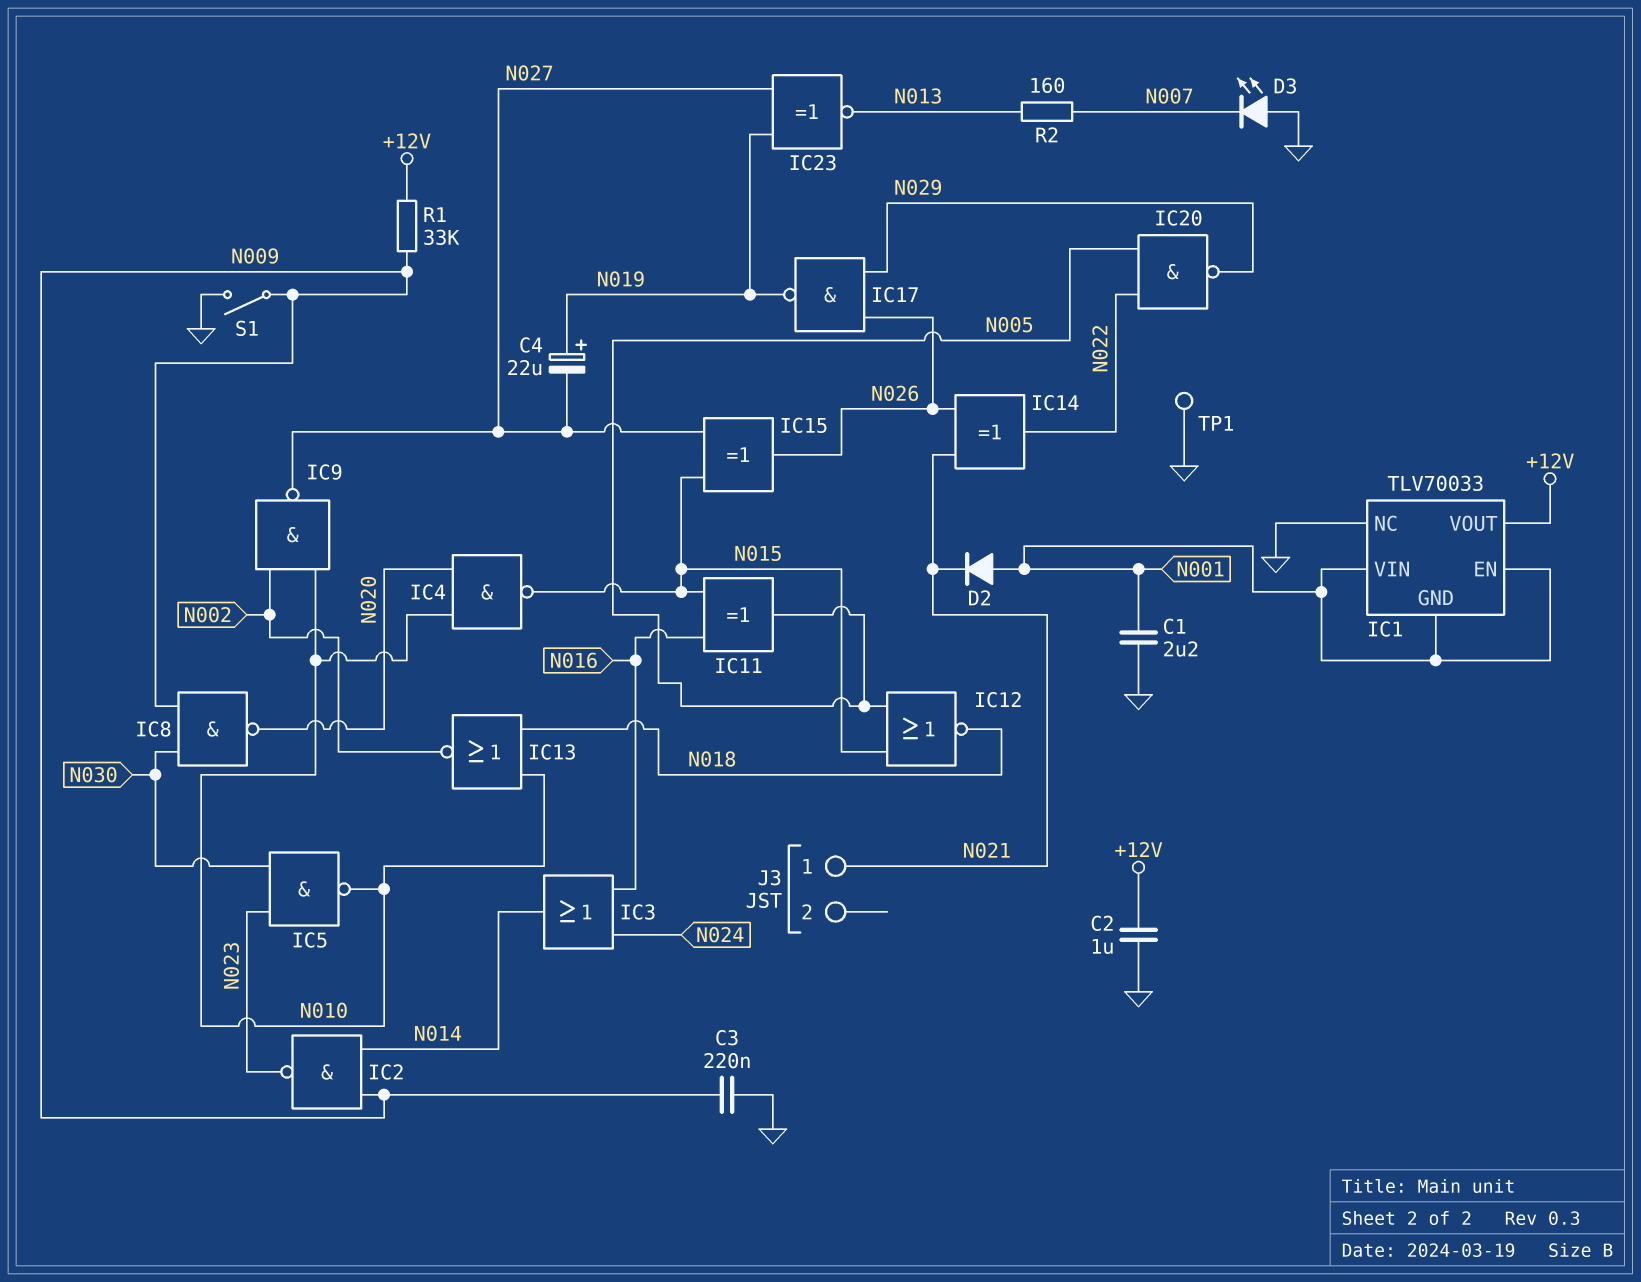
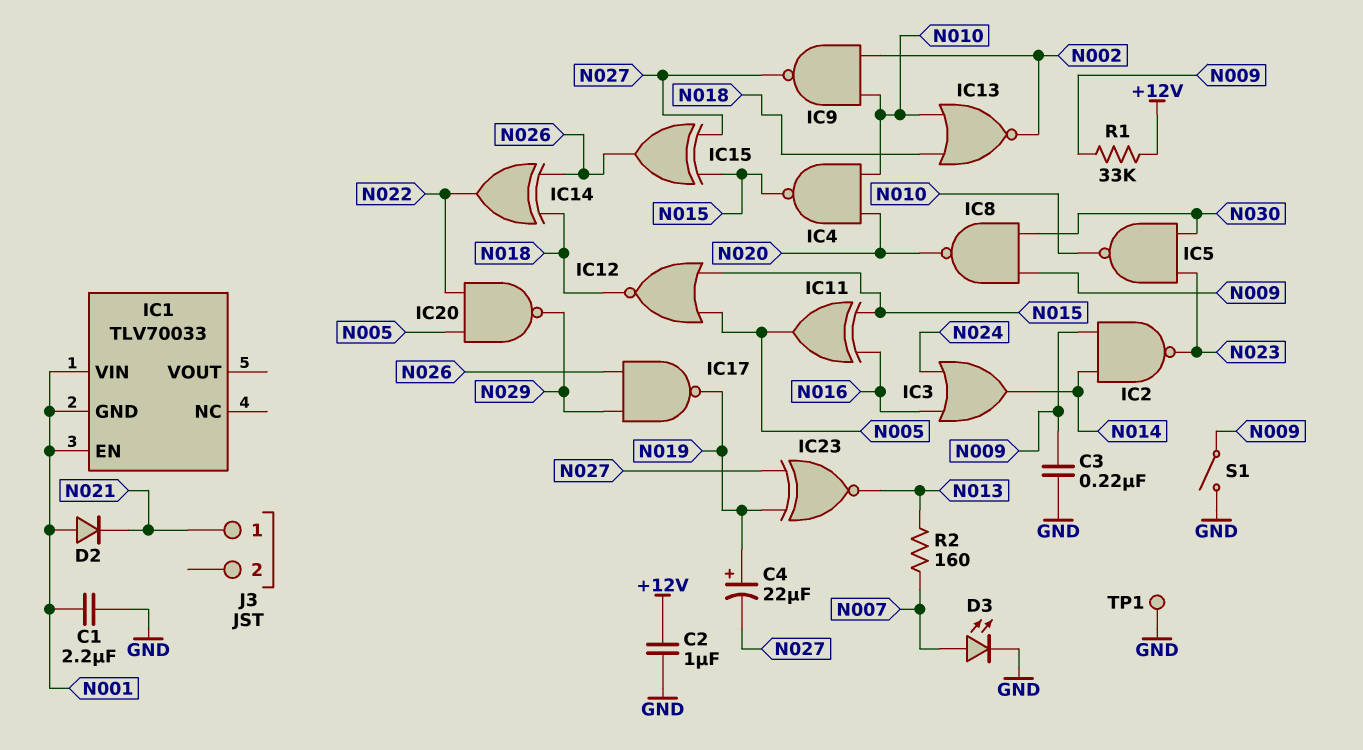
D3: LED (A GND, K N007) -> LED (A N007, K GND)
IC1 pin NC: GND -> none
IC1 pin VOUT: +12V -> none
IC14: XOR (in N021, in N026, out N022) -> XOR (in N018, in N026, out N022)

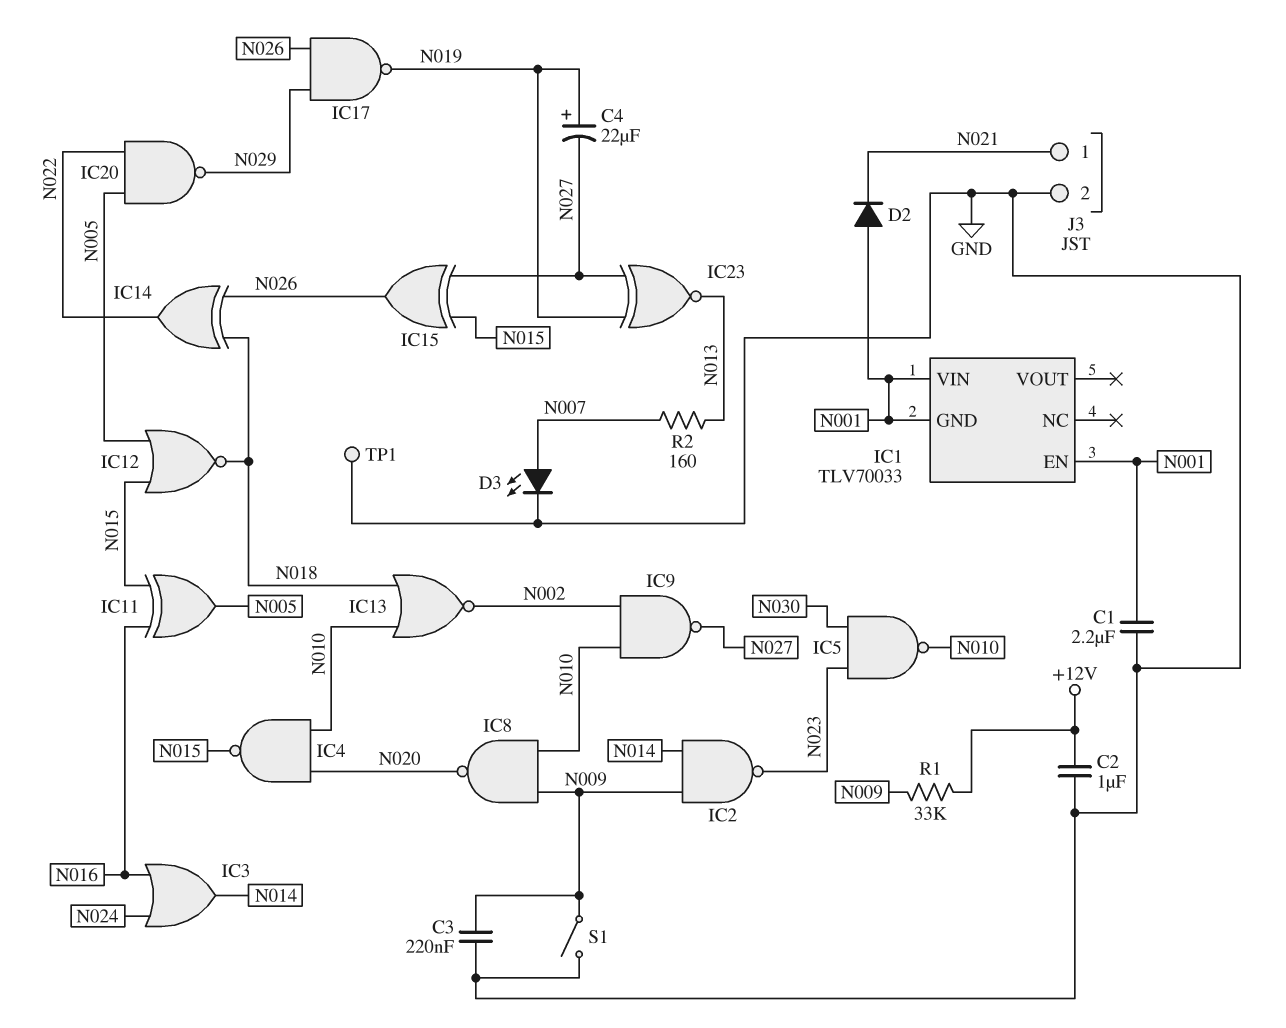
IC8: NAND (in N009, in N030, out N020) -> NAND (in N009, in N010, out N020)
J3 pin 2: none -> GND

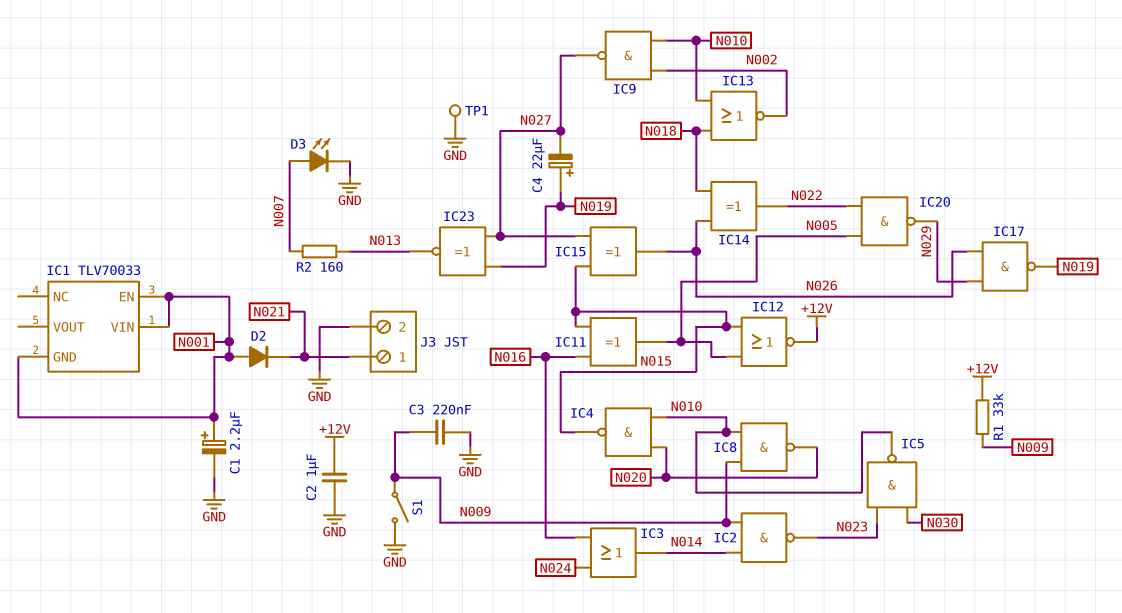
C1: 2.2uF (GND, N001) -> 2.2uF (plus N001, minus GND)
IC12: NOR (in N005, in N015, out N018) -> NOR (in N005, in N015, out +12V)

